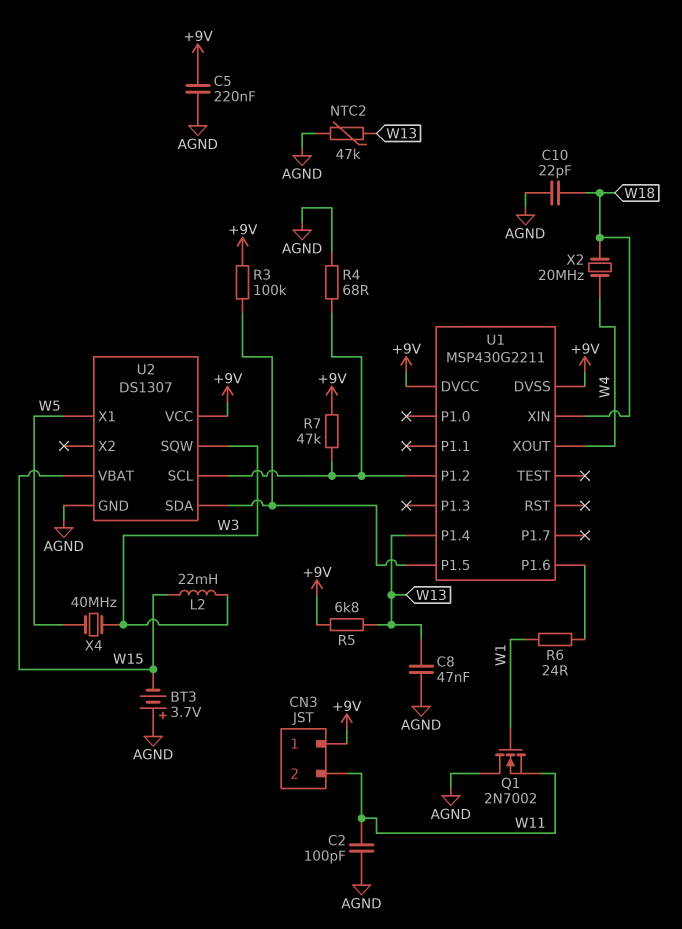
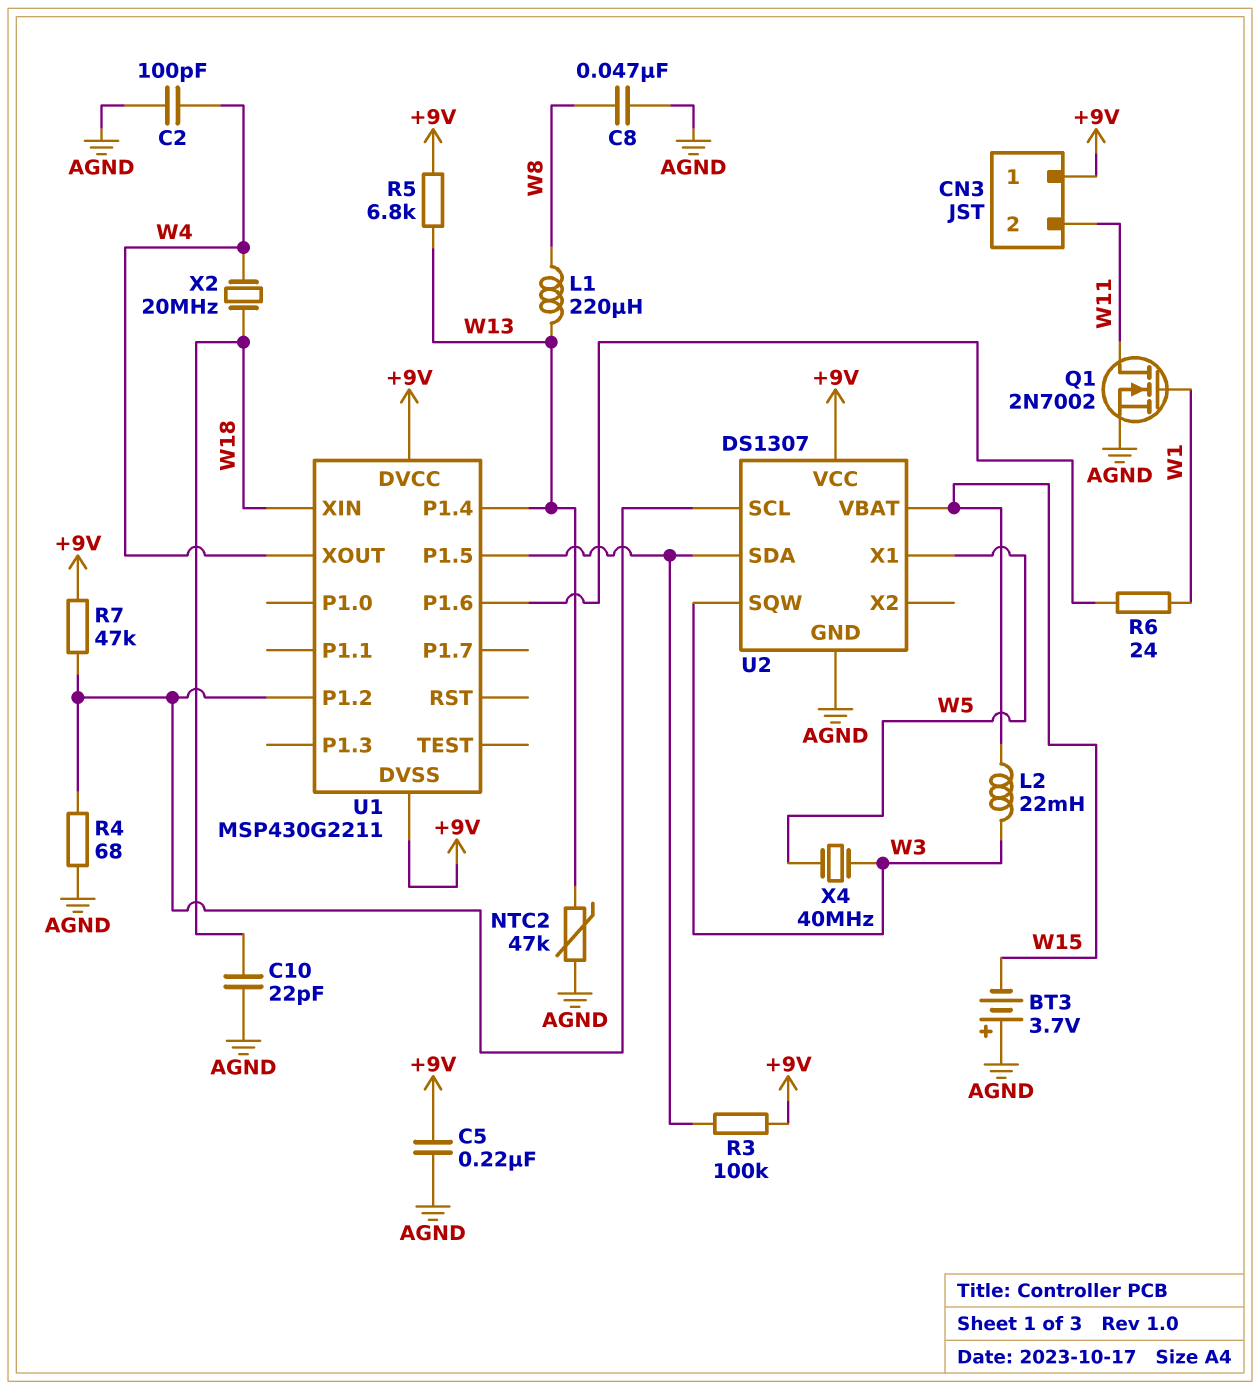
C2: 100pF (AGND, W11) -> 100pF (AGND, W4)
C8: 47nF (AGND, W13) -> 47nF (AGND, W8)
L1: none -> 220uH (W8, W13)
Q1: NMOS 2N7002 (G W1, D AGND, S W11) -> NMOS 2N7002 (G W1, D W11, S AGND)

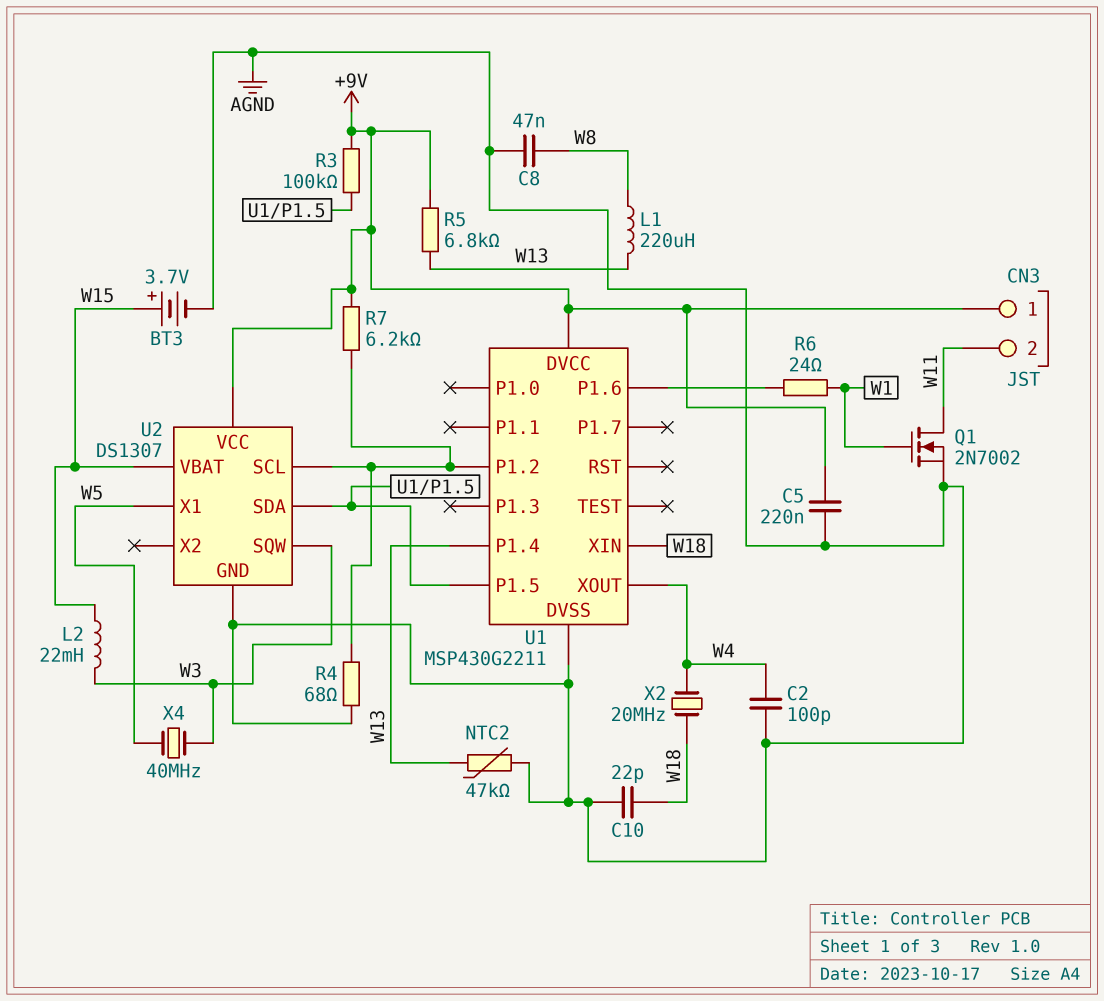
BT3: 3.7V (plus AGND, minus W15) -> 3.7V (plus W15, minus AGND)
R7: 47k (+9V, U1/P1.2) -> 6.2k (+9V, U1/P1.2)
U1 pin DVSS: +9V -> AGND

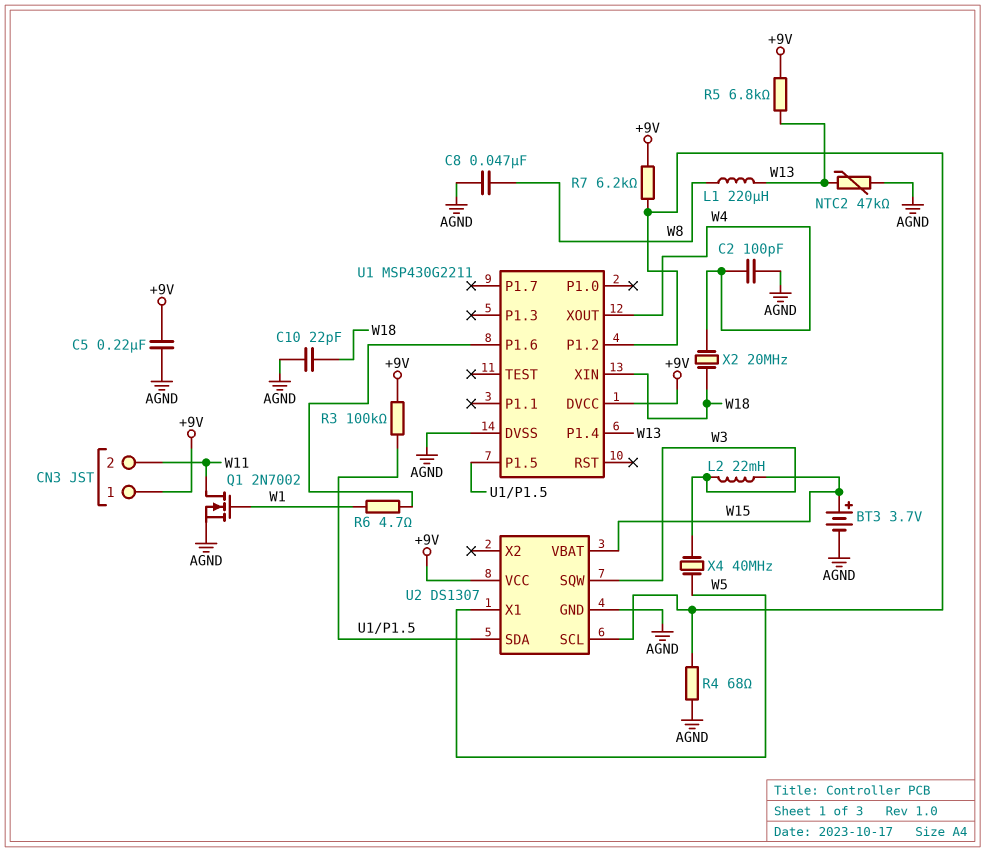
R6: 24 (U1/P1.6, W1) -> 4.7 (U1/P1.6, W1)

